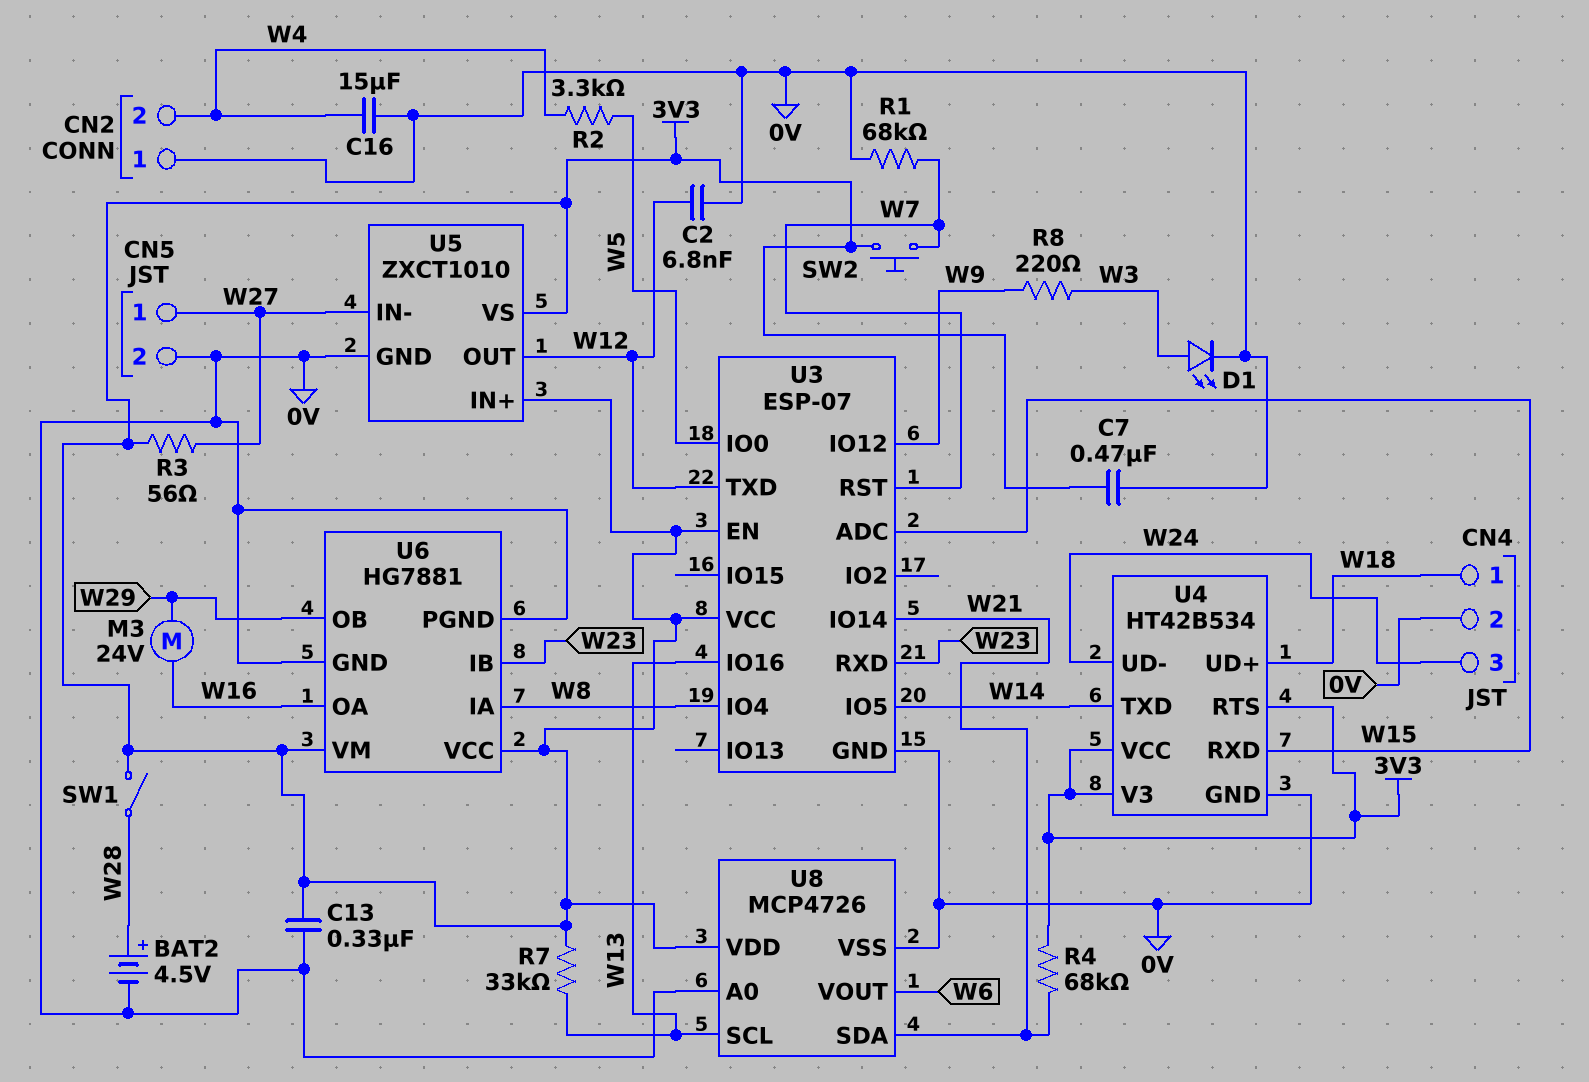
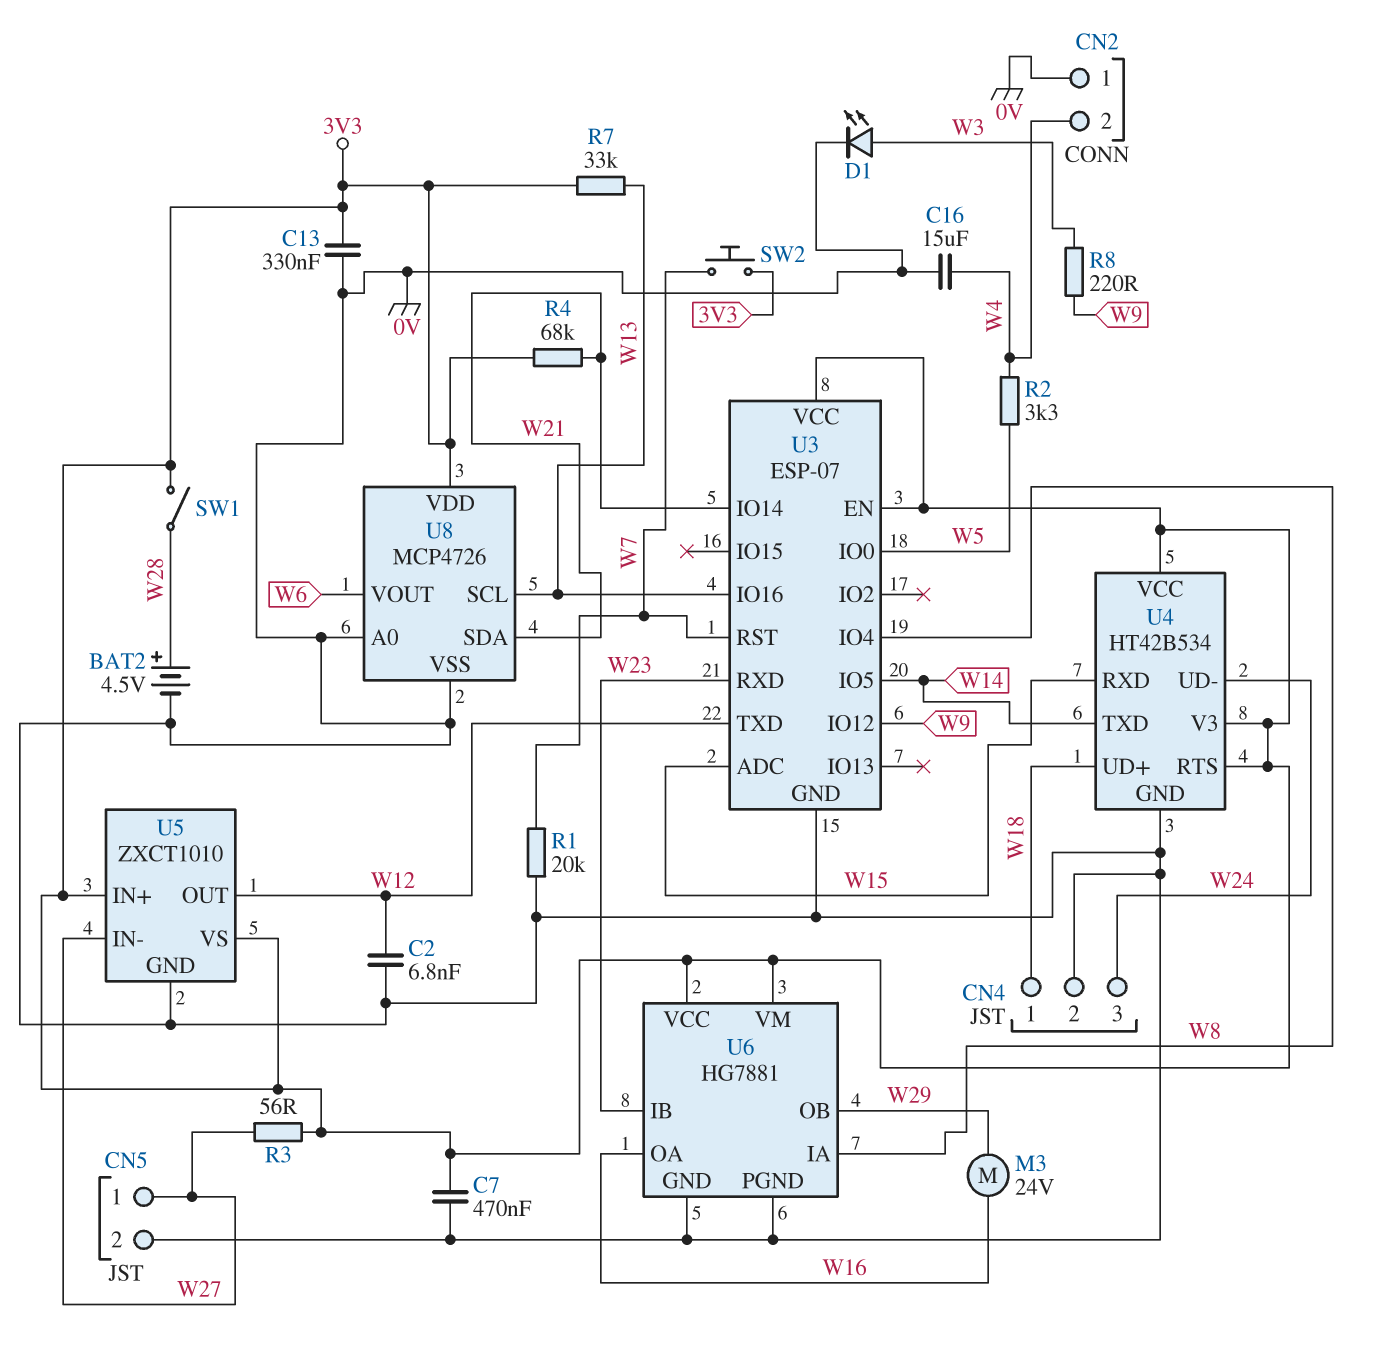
R1: 68k (0V, W7) -> 20k (0V, W7)

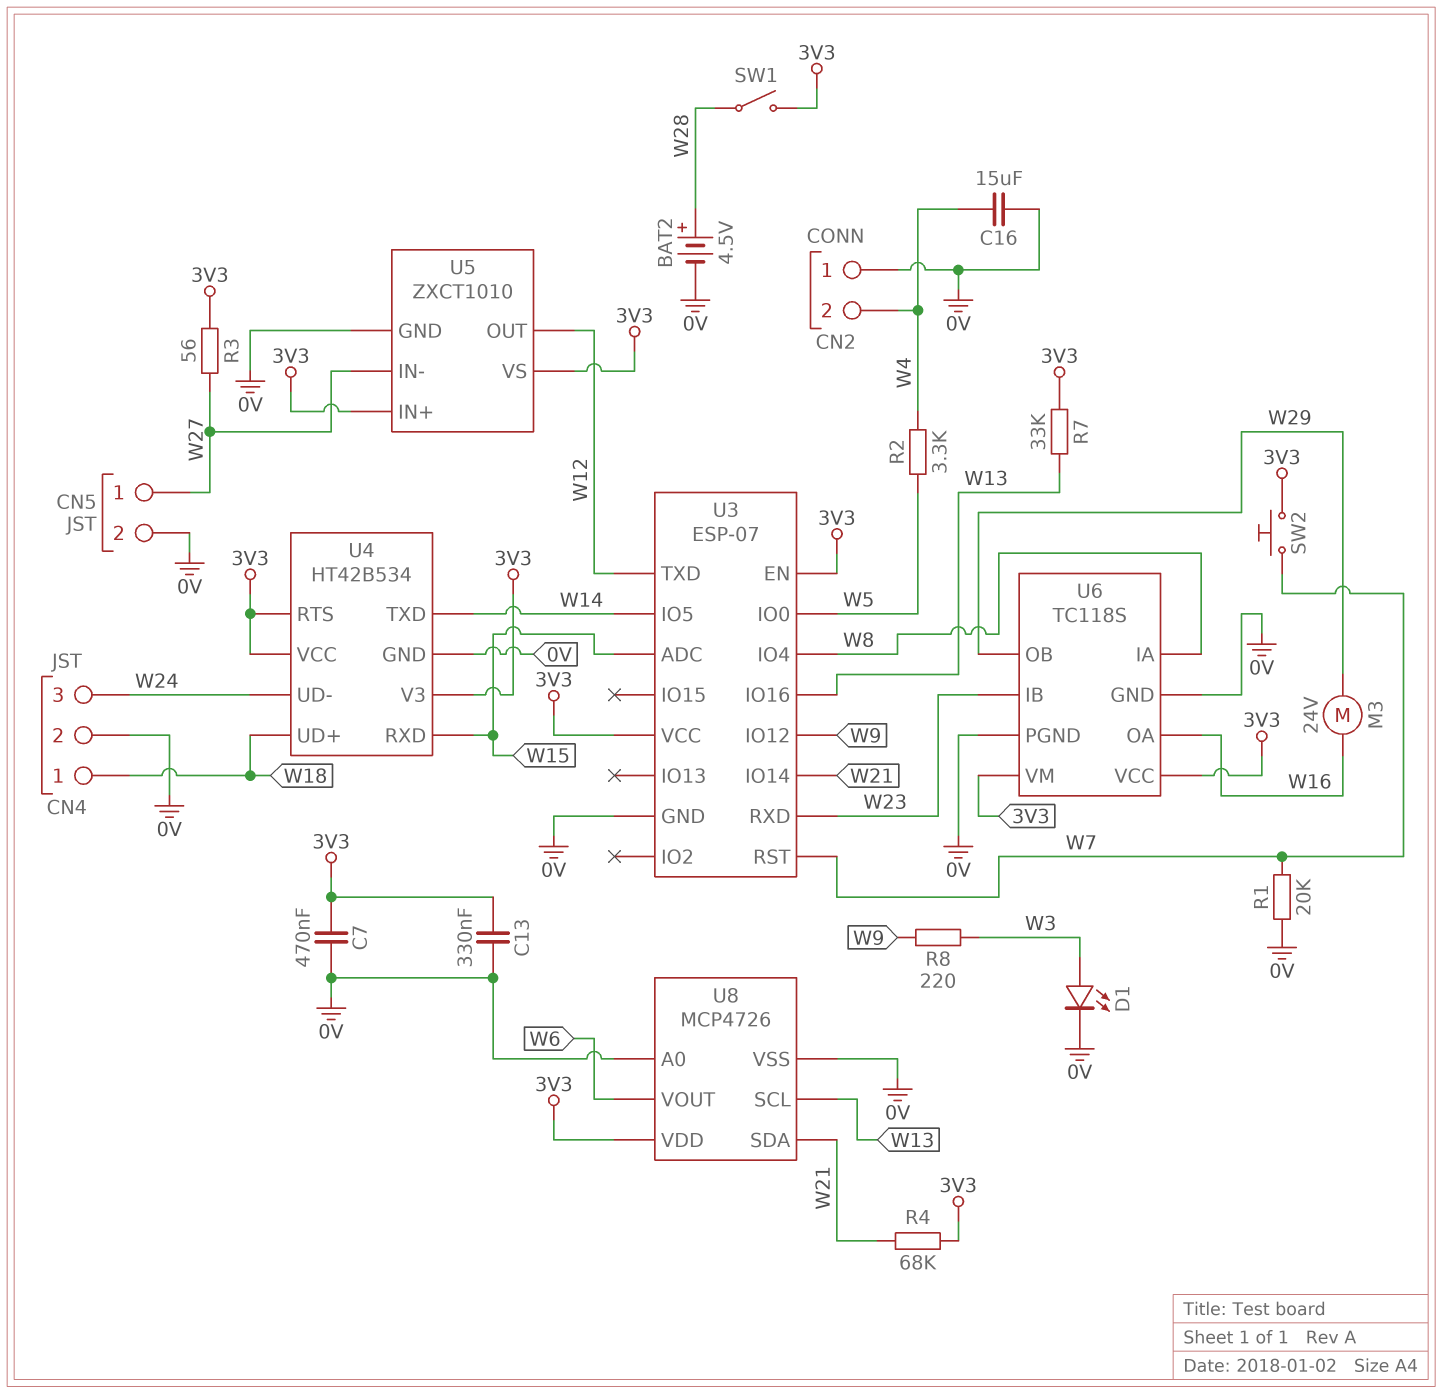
C2: 6.8nF (0V, W12) -> none
U6: HG7881 -> TC118S

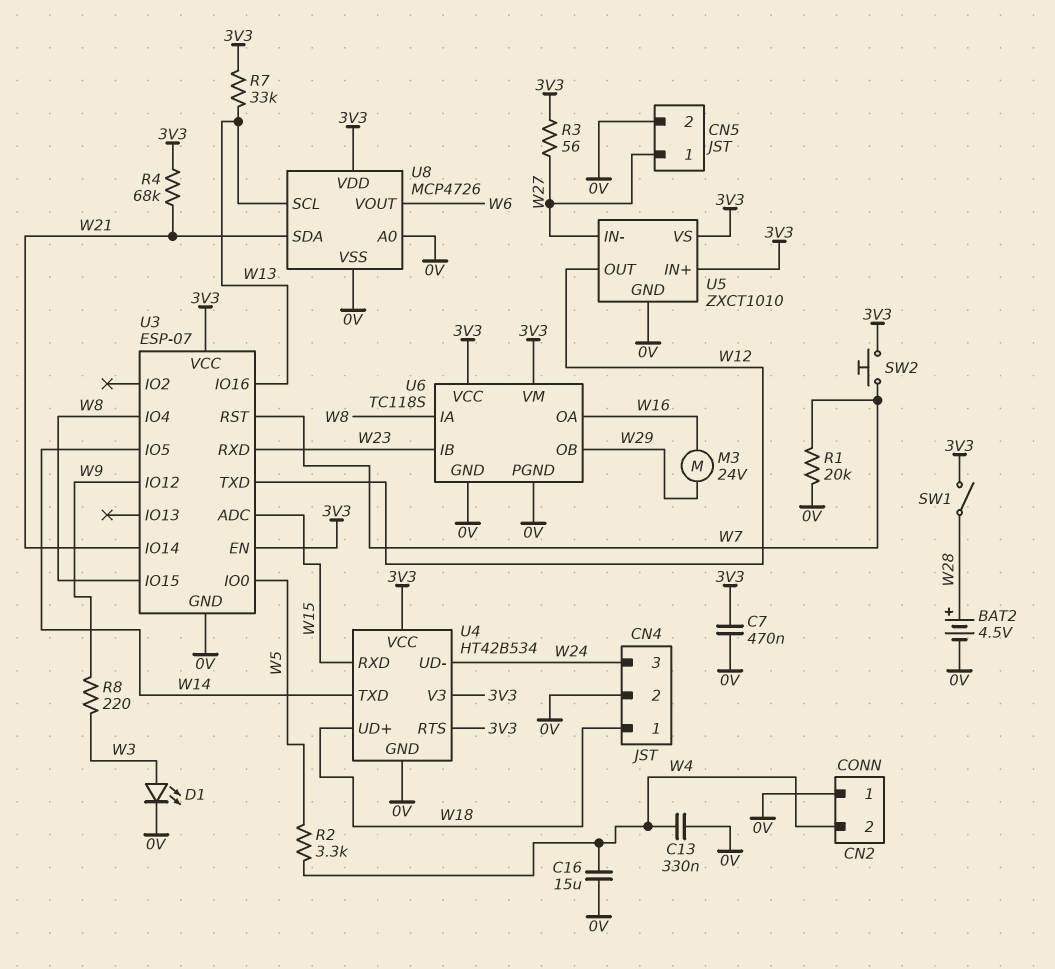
C13: 330nF (0V, 3V3) -> 330nF (0V, W4)
U3 pin IO15: none -> W8

